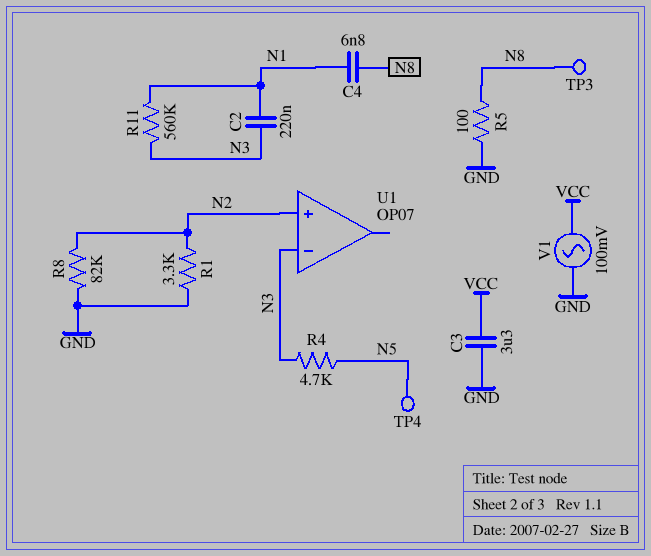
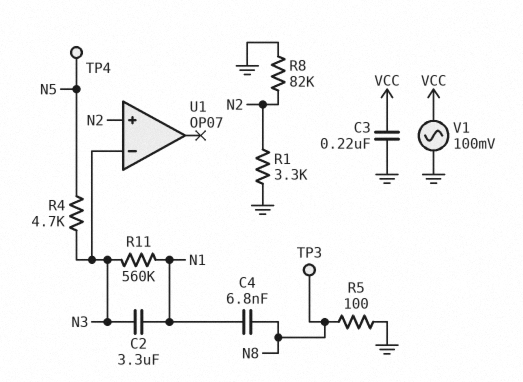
C2: 220nF (N1, N3) -> 3.3uF (N1, N3)
C3: 3.3uF (GND, VCC) -> 220nF (GND, VCC)

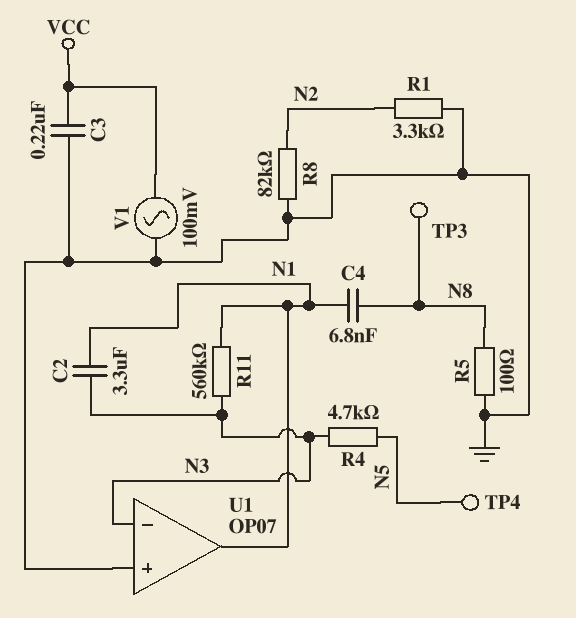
U1 pin in+: N2 -> GND
U1 pin out: none -> N1

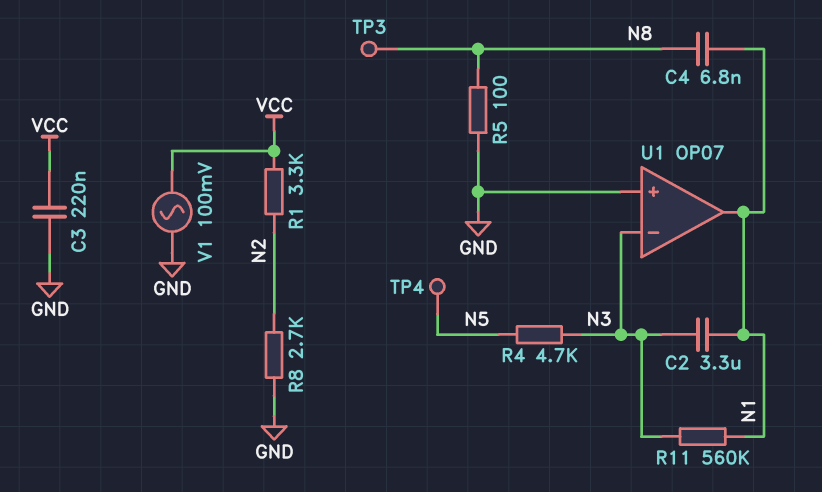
R1: 3.3k (GND, N2) -> 3.3k (N2, VCC)
R8: 82k (GND, N2) -> 2.7k (GND, N2)

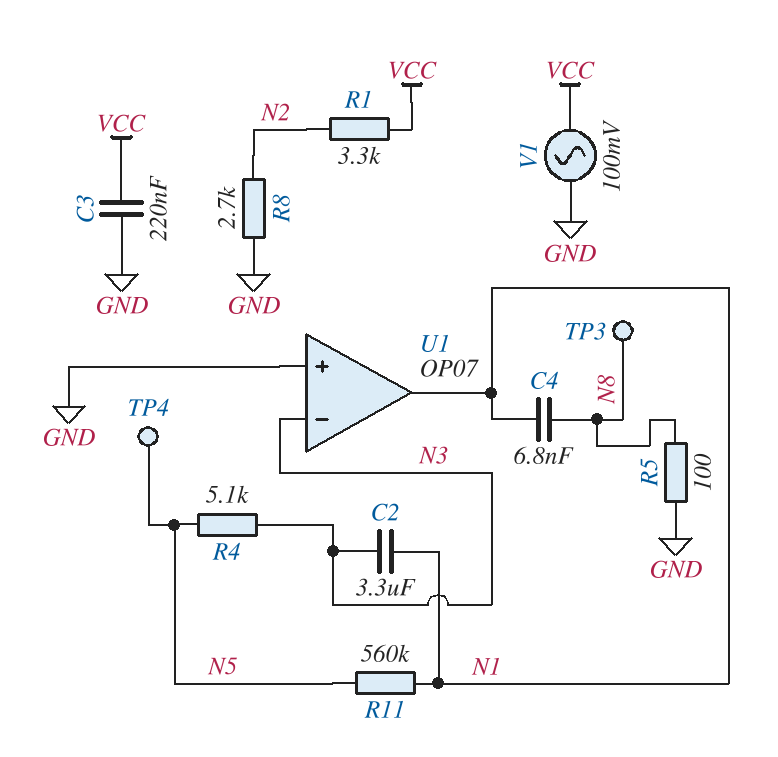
R4: 4.7k (N3, N5) -> 5.1k (N3, N5)
R11: 560k (N1, N3) -> 560k (N1, N5)

